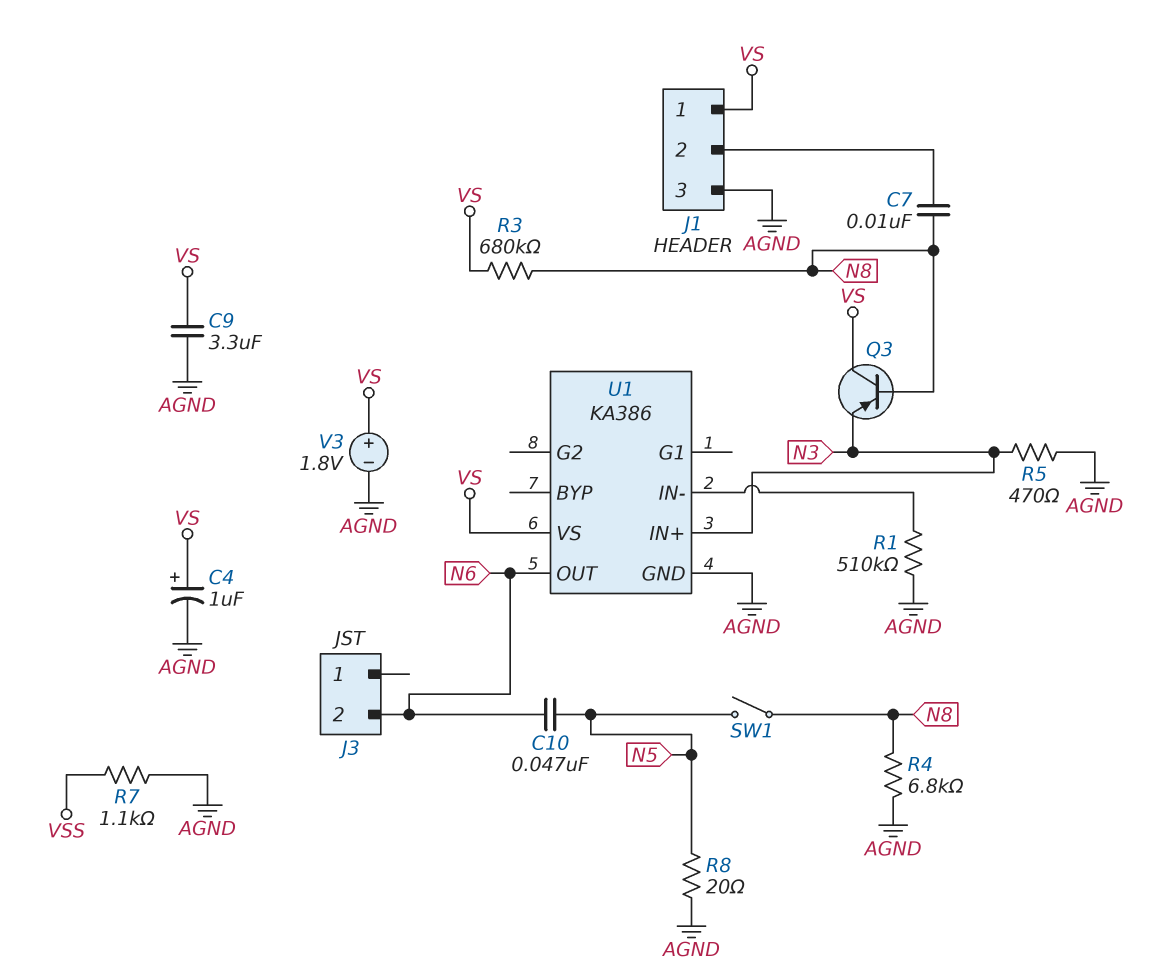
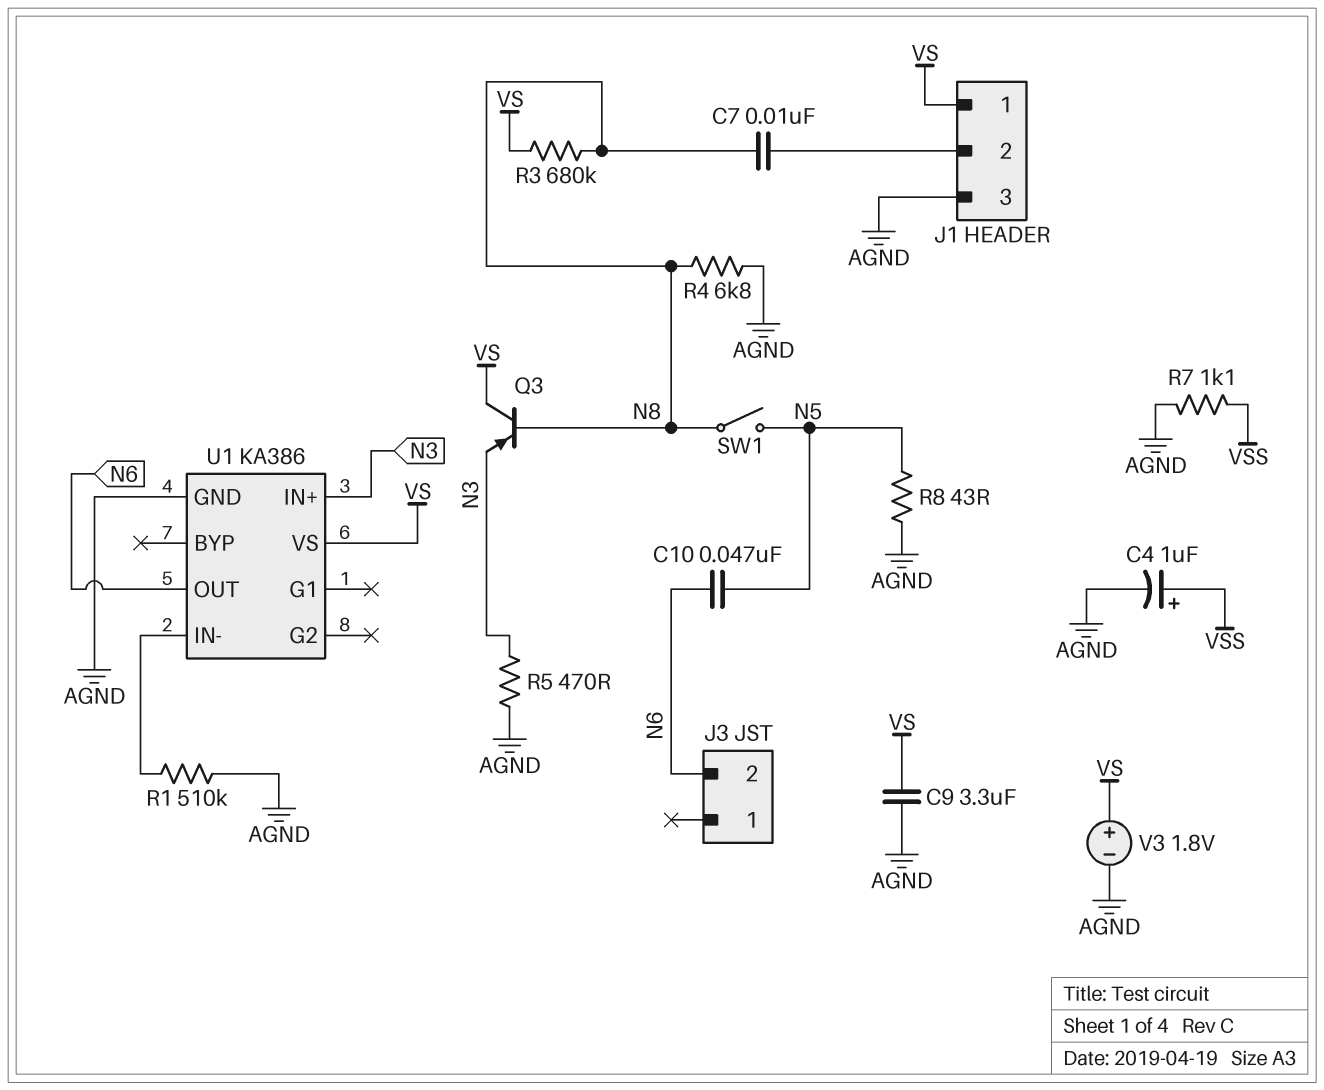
C4: 1uF (plus VS, minus AGND) -> 1uF (plus VSS, minus AGND)
R8: 20 (AGND, N5) -> 43 (AGND, N5)

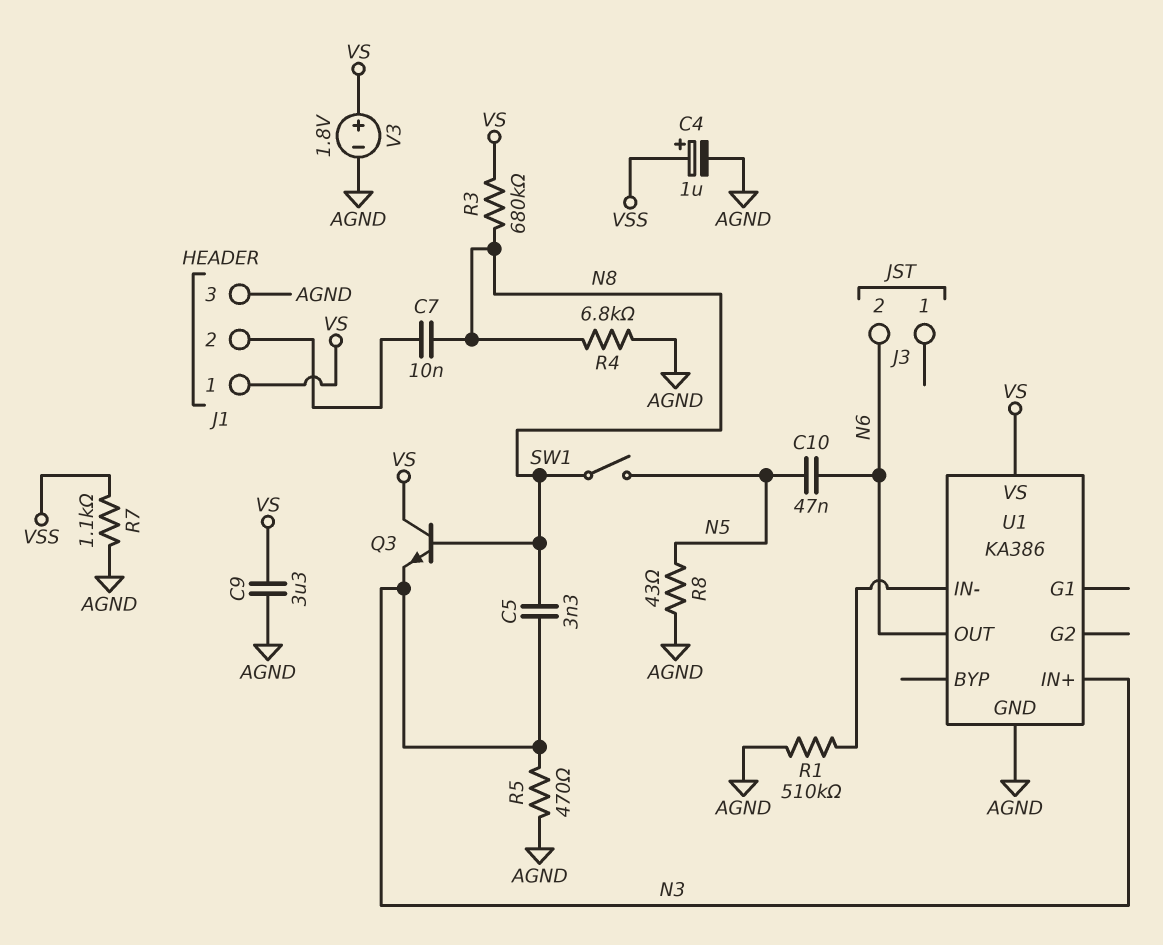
C5: none -> 3.3nF (N3, N8)
Q3: PNP (B N8, C VS, E N3) -> NPN (B N8, C VS, E N3)

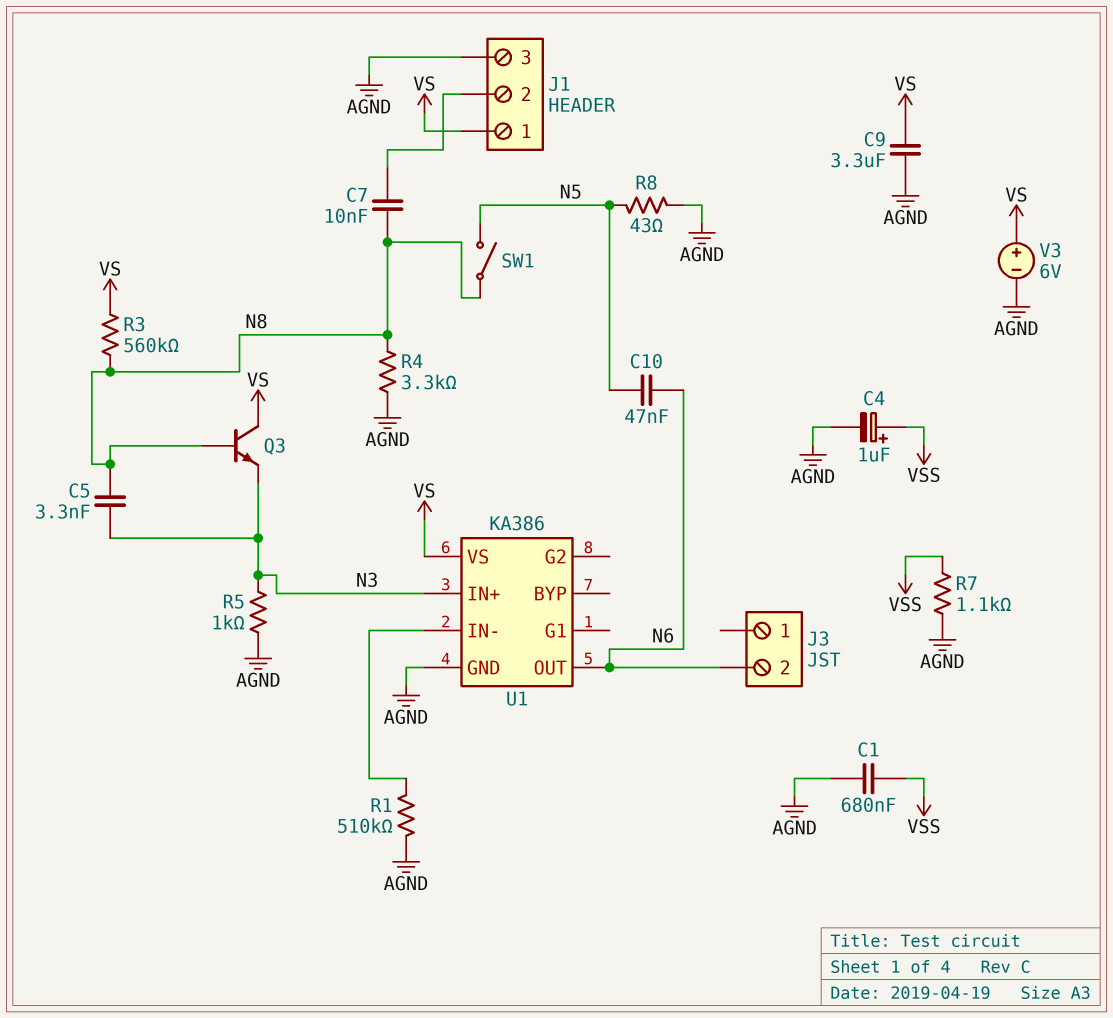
C1: none -> 680nF (AGND, VSS)
R3: 680k (N8, VS) -> 560k (N8, VS)
R4: 6.8k (AGND, N8) -> 3.3k (AGND, N8)
R5: 470 (AGND, N3) -> 1k (AGND, N3)
V3: 1.8V (plus VS, minus AGND) -> 6V (plus VS, minus AGND)

